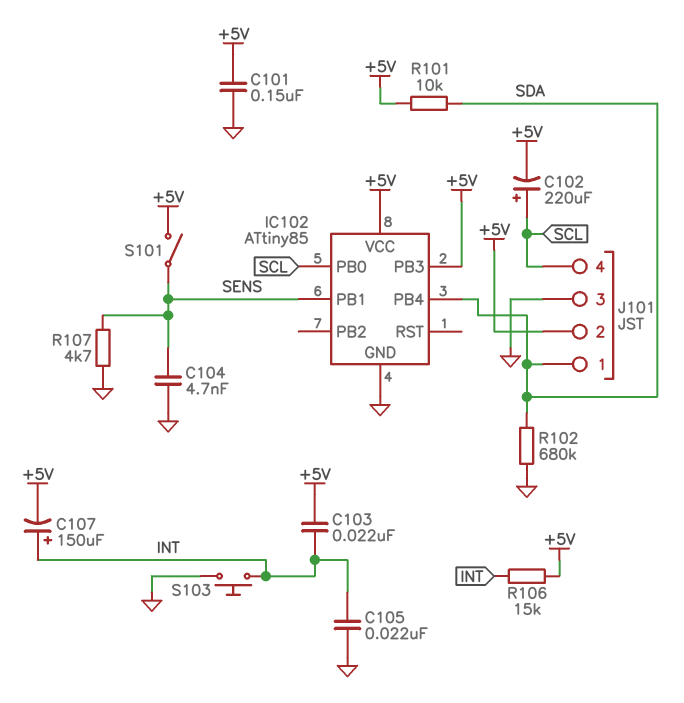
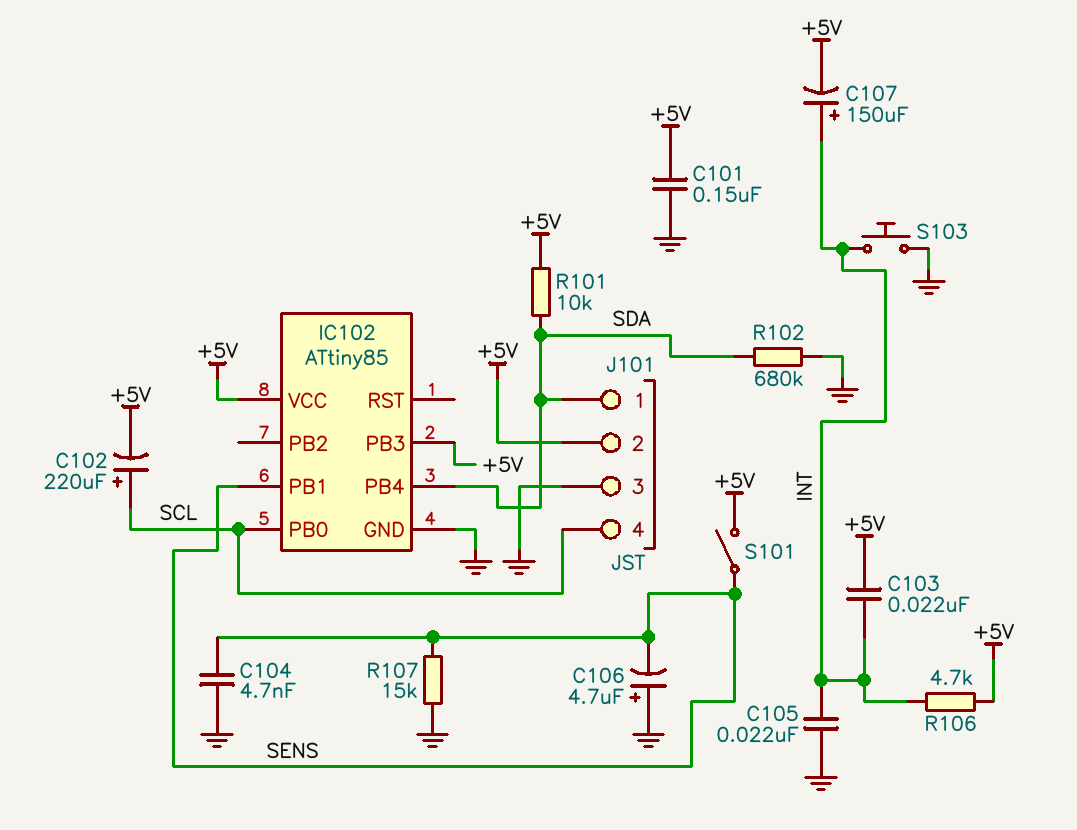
C106: none -> 4.7uF (plus GND, minus SENS)
R106: 15k (+5V, INT) -> 4.7k (+5V, INT)
R107: 4.7k (GND, SENS) -> 15k (GND, SENS)

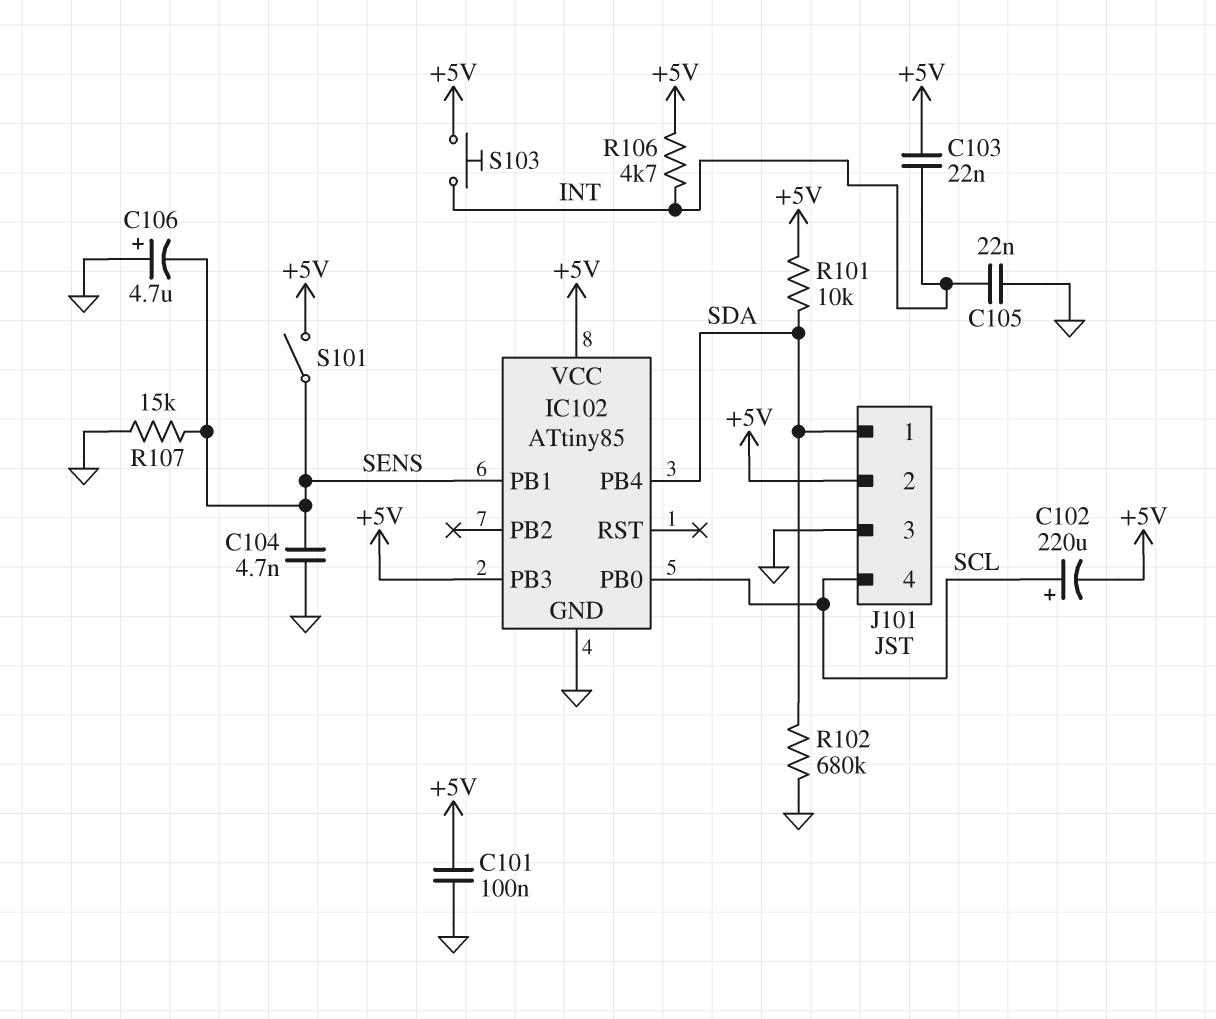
C101: 150nF (+5V, GND) -> 100nF (+5V, GND)
C107: 150uF (plus INT, minus +5V) -> none
S103: button (GND, INT) -> button (+5V, INT)

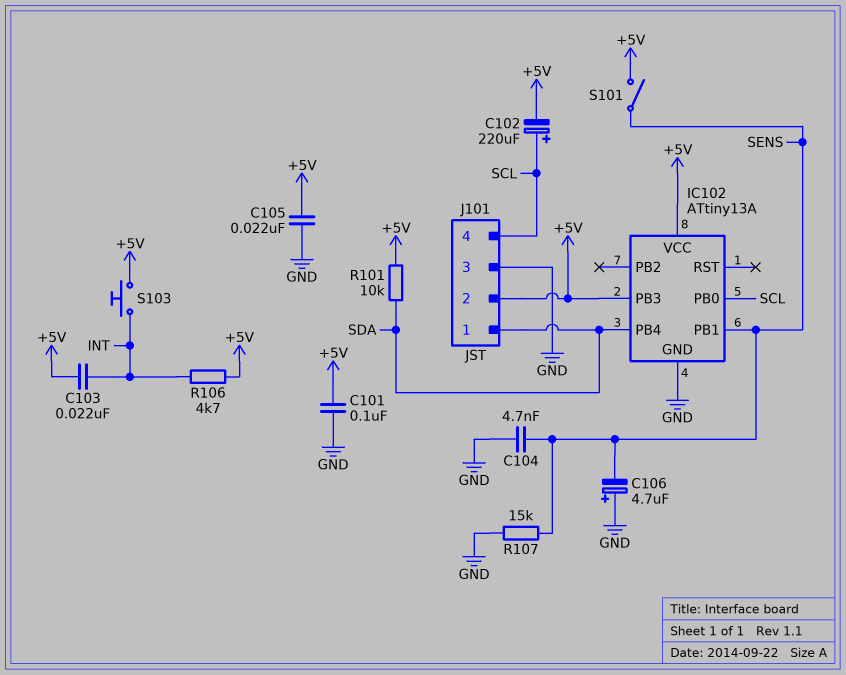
C105: 22nF (GND, INT) -> 22nF (+5V, GND)
IC102: ATtiny85 -> ATtiny13A
R102: 680k (GND, SDA) -> none

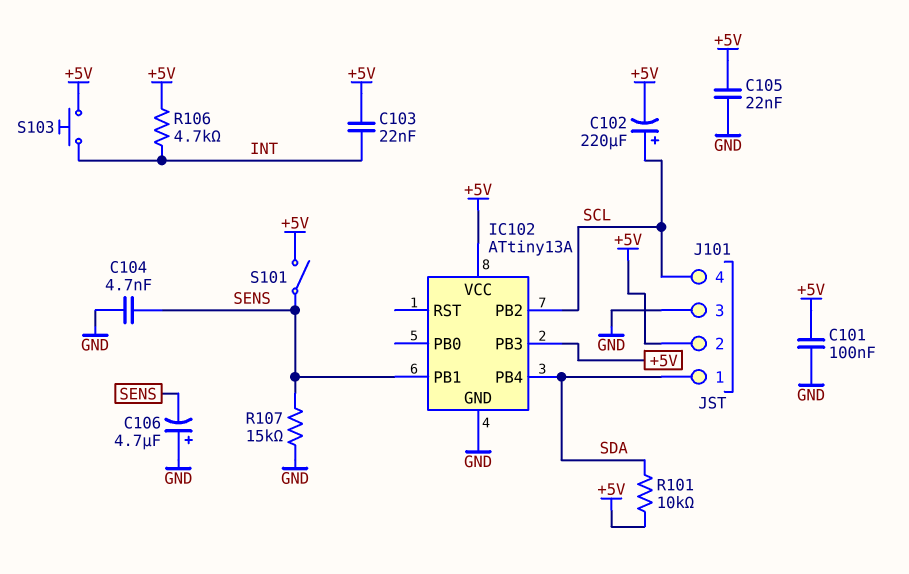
IC102 pin PB0: SCL -> none
IC102 pin PB2: none -> SCL

